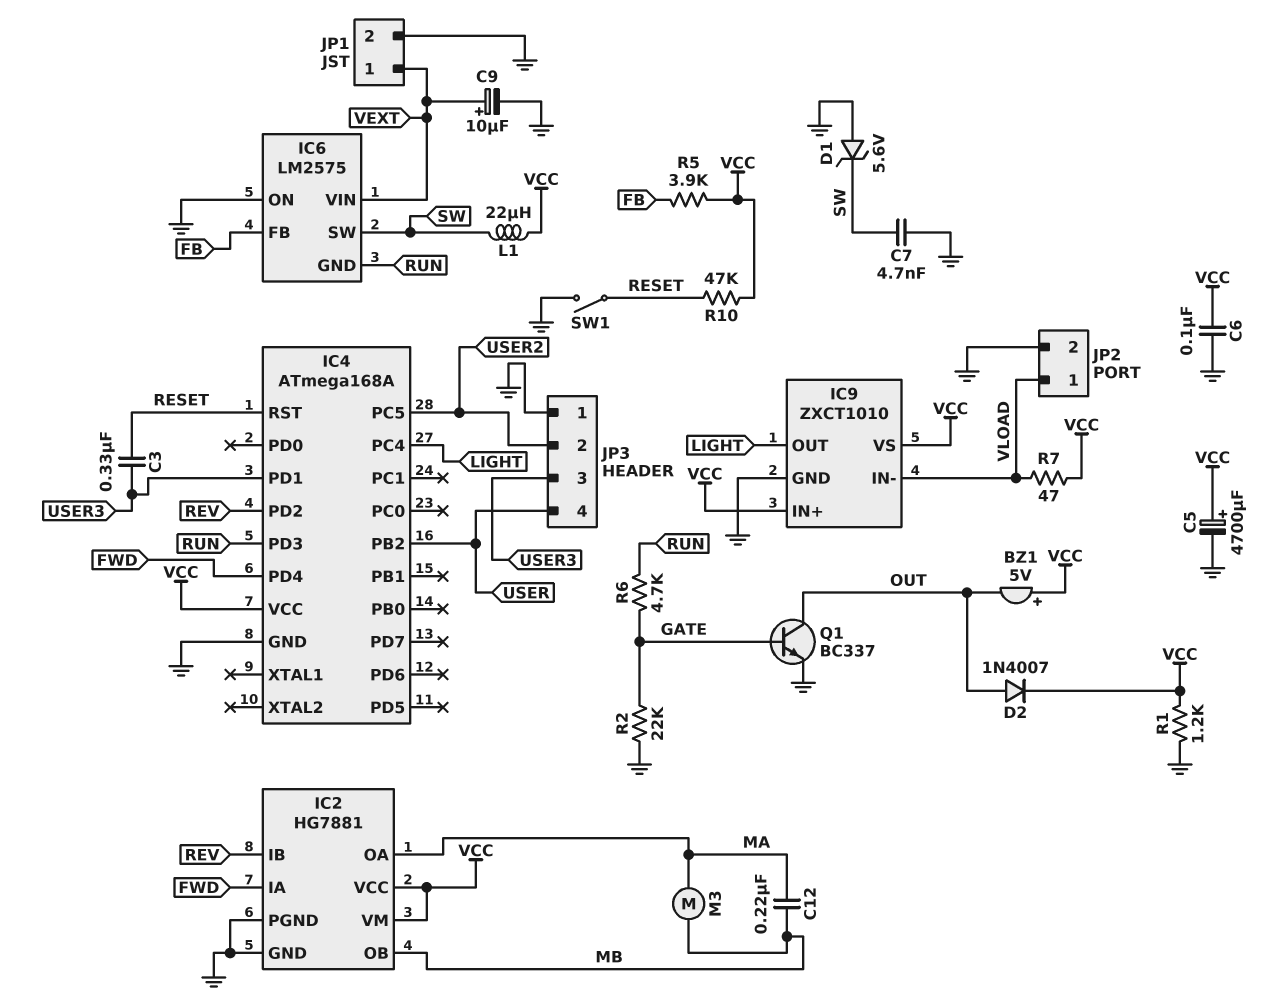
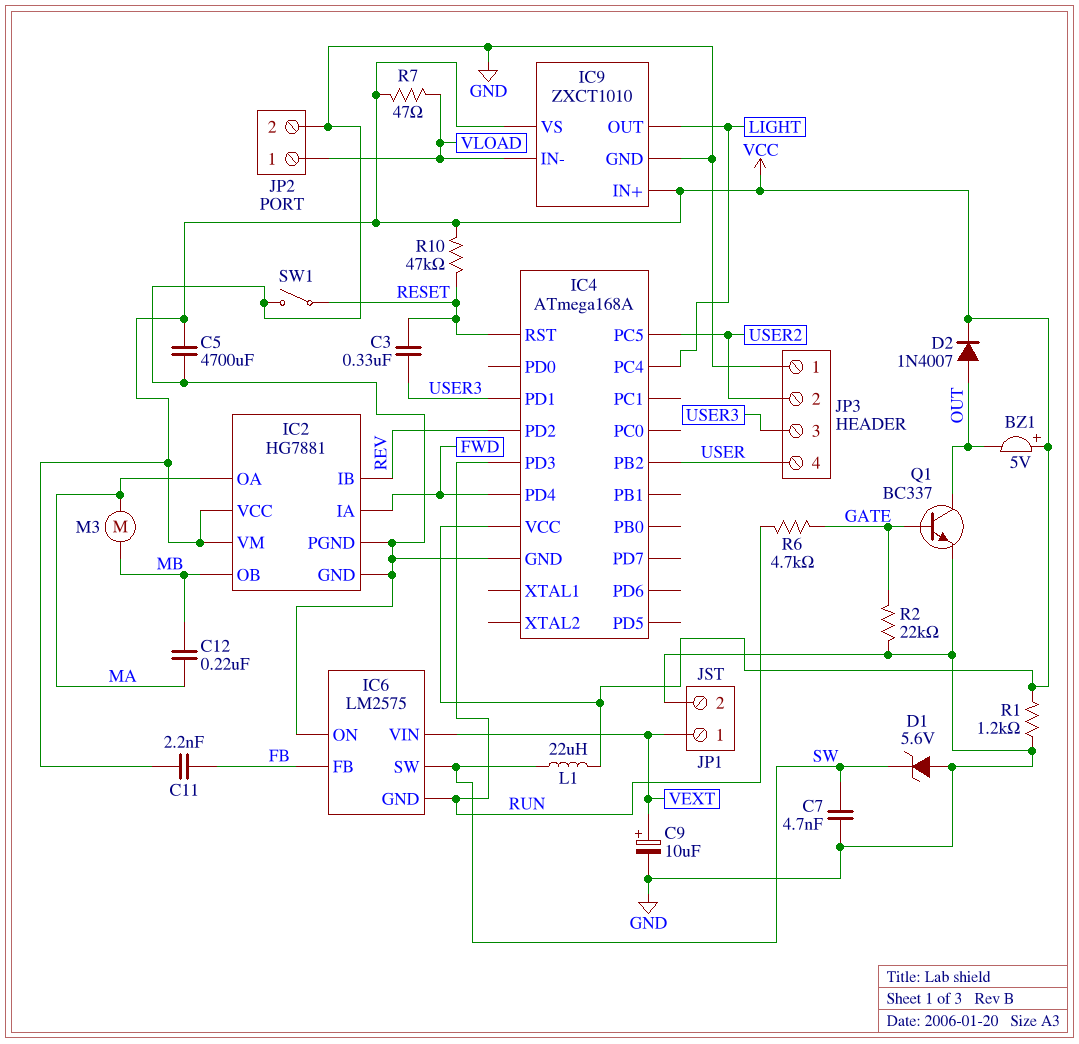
C5: 4700uF (plus VCC, minus GND) -> 4700uF (GND, VCC)
C6: 100nF (GND, VCC) -> none
C11: none -> 2.2nF (FB, VCC)
R5: 3.9k (FB, VCC) -> none

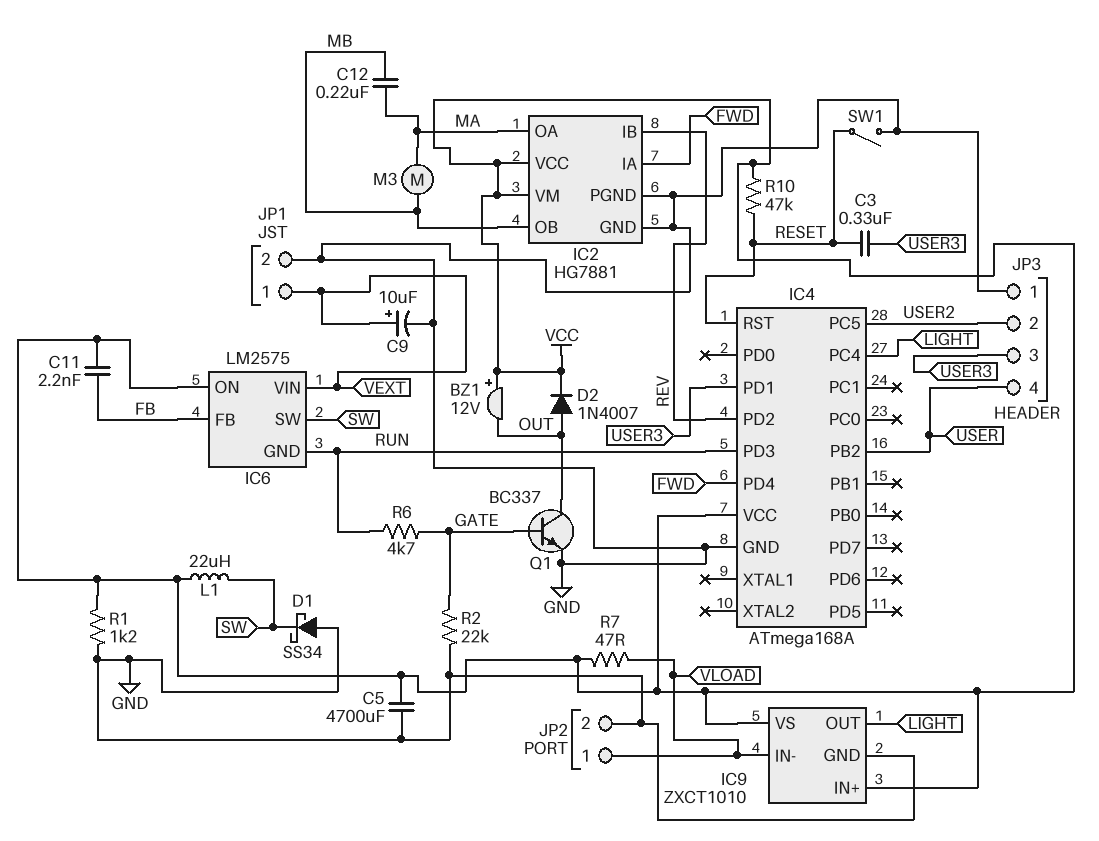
BZ1: buzzer 5V (plus VCC, minus OUT) -> buzzer 12V (plus VCC, minus OUT)
C7: 4.7nF (GND, SW) -> none
D1: zener 5.6V (A GND, K SW) -> schottky SS34 (A GND, K SW)
IC6 pin ON: GND -> VCC

